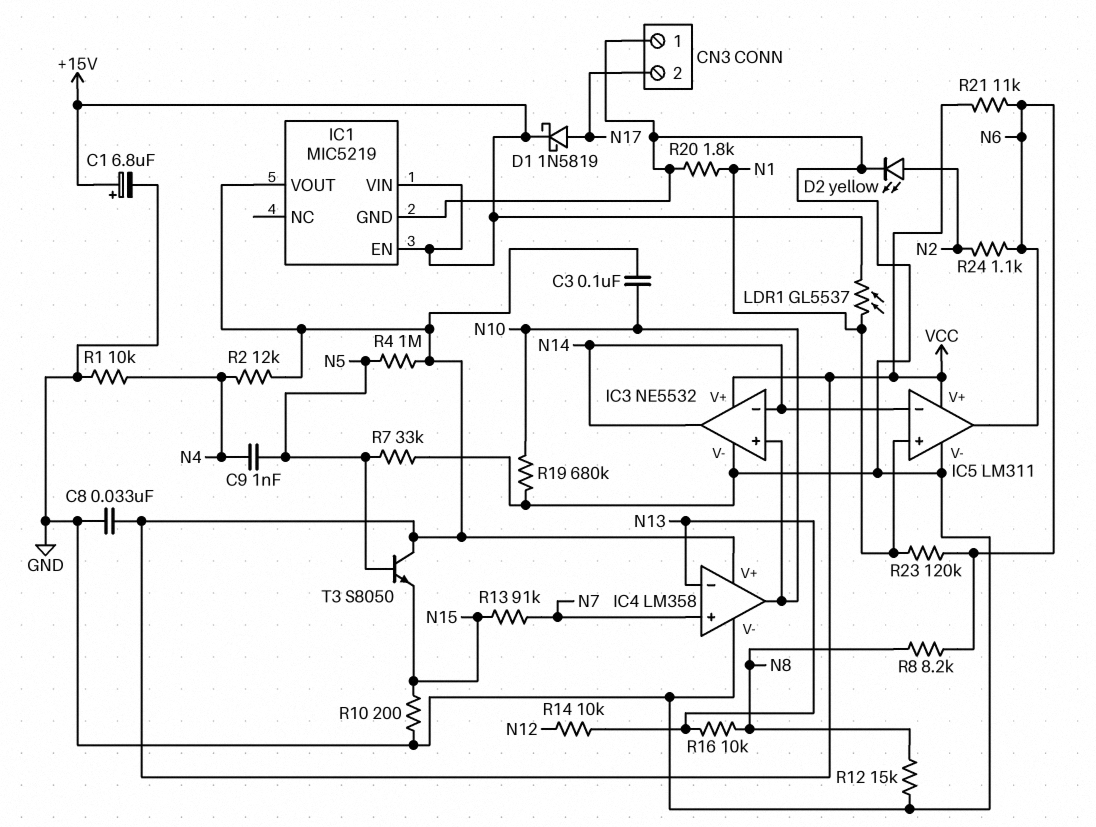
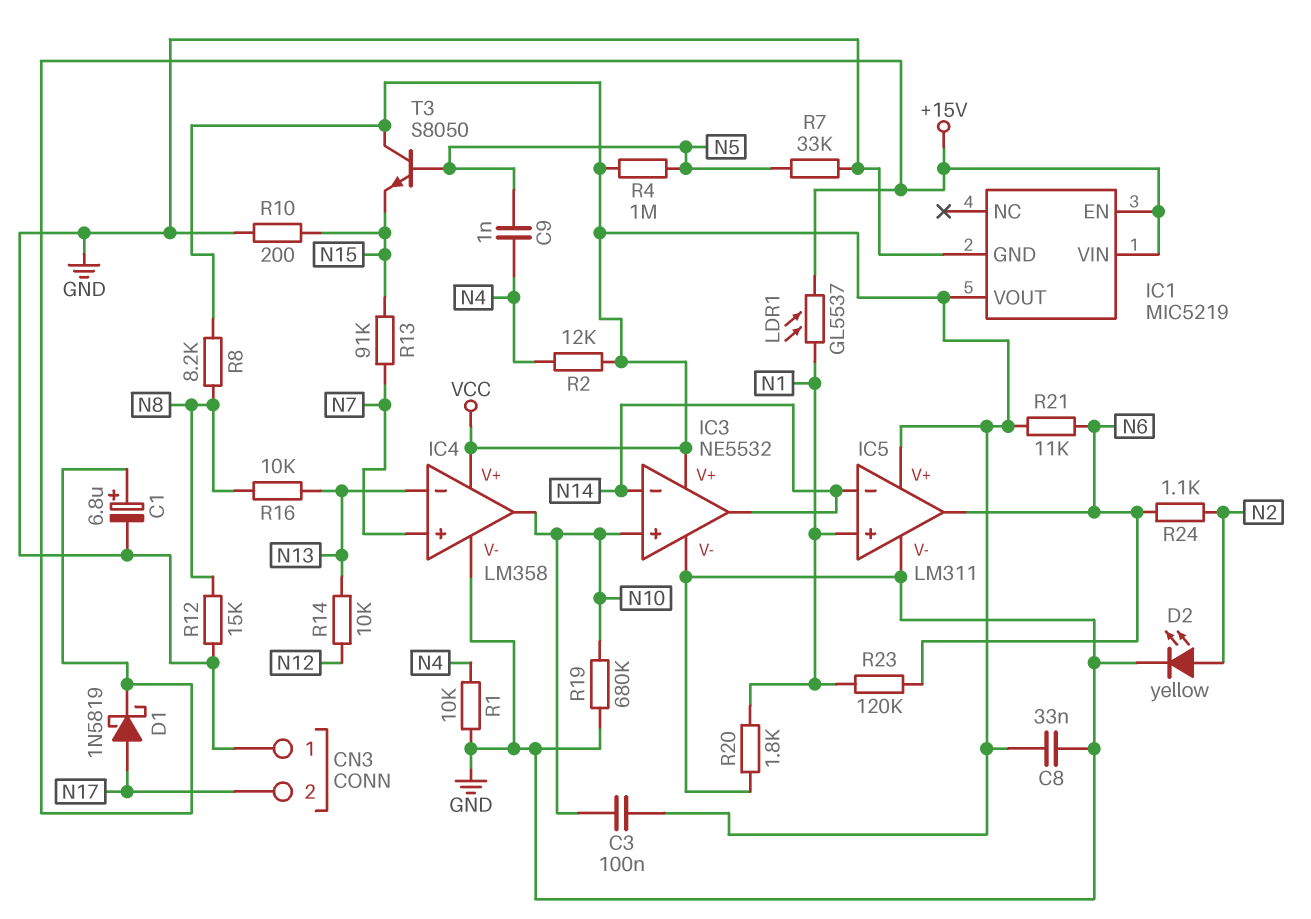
R8: 8.2k (N6, N8) -> 8.2k (N8, VCC)

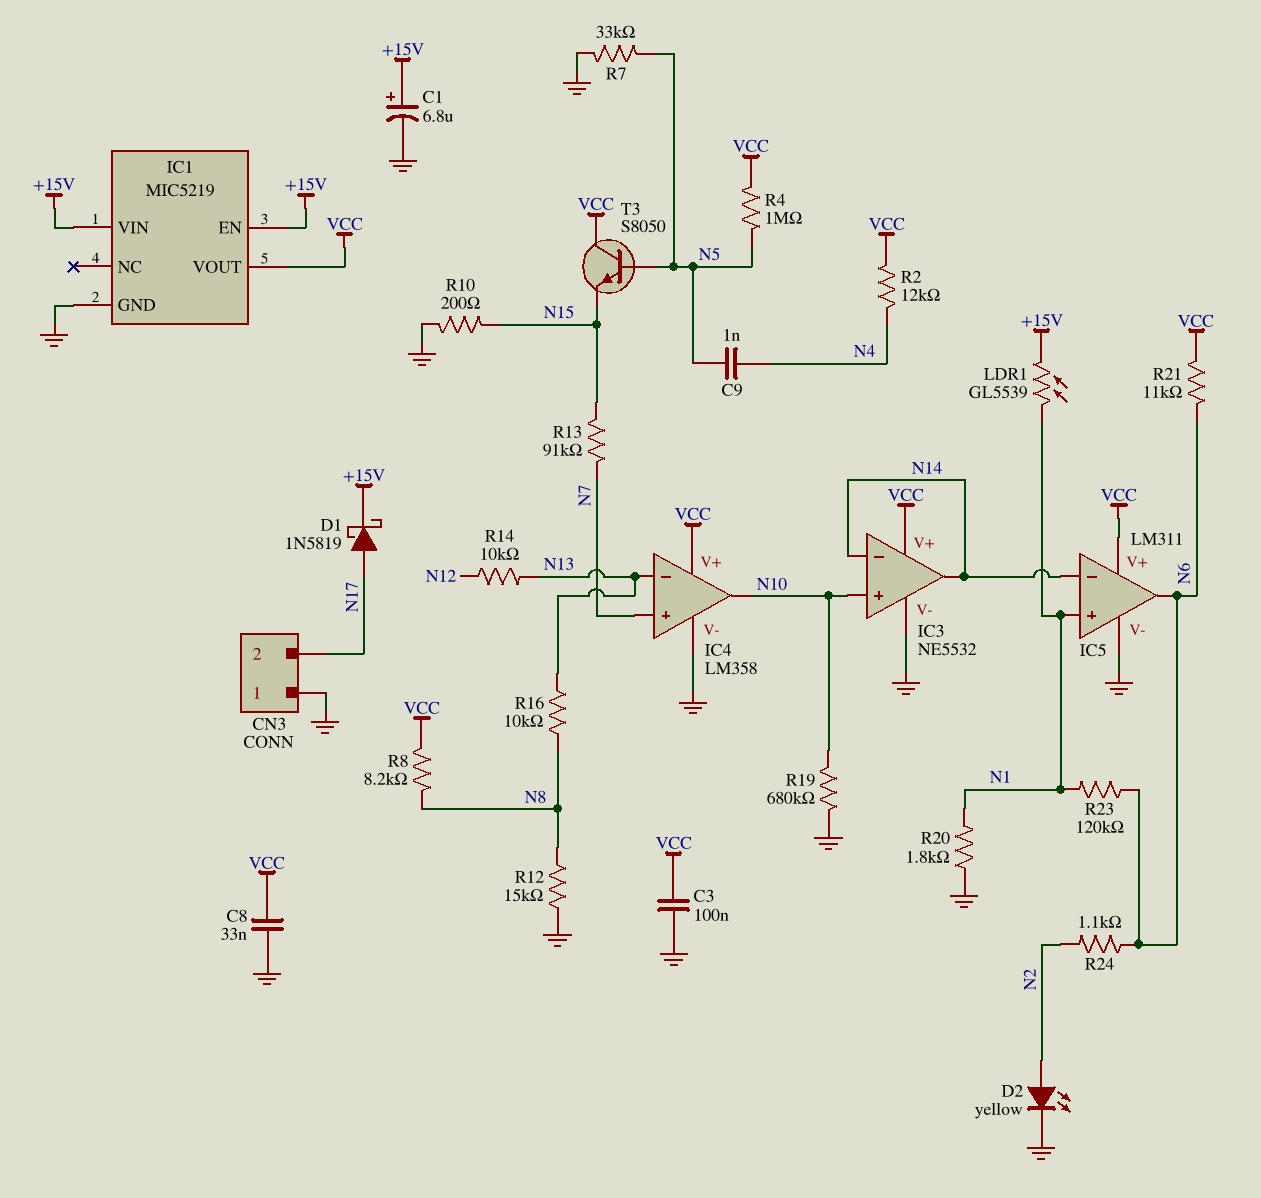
C3: 100nF (N10, VCC) -> 100nF (GND, VCC)
LDR1: GL5537 (+15V, N1) -> GL5539 (+15V, N1)
R1: 10k (GND, N4) -> none

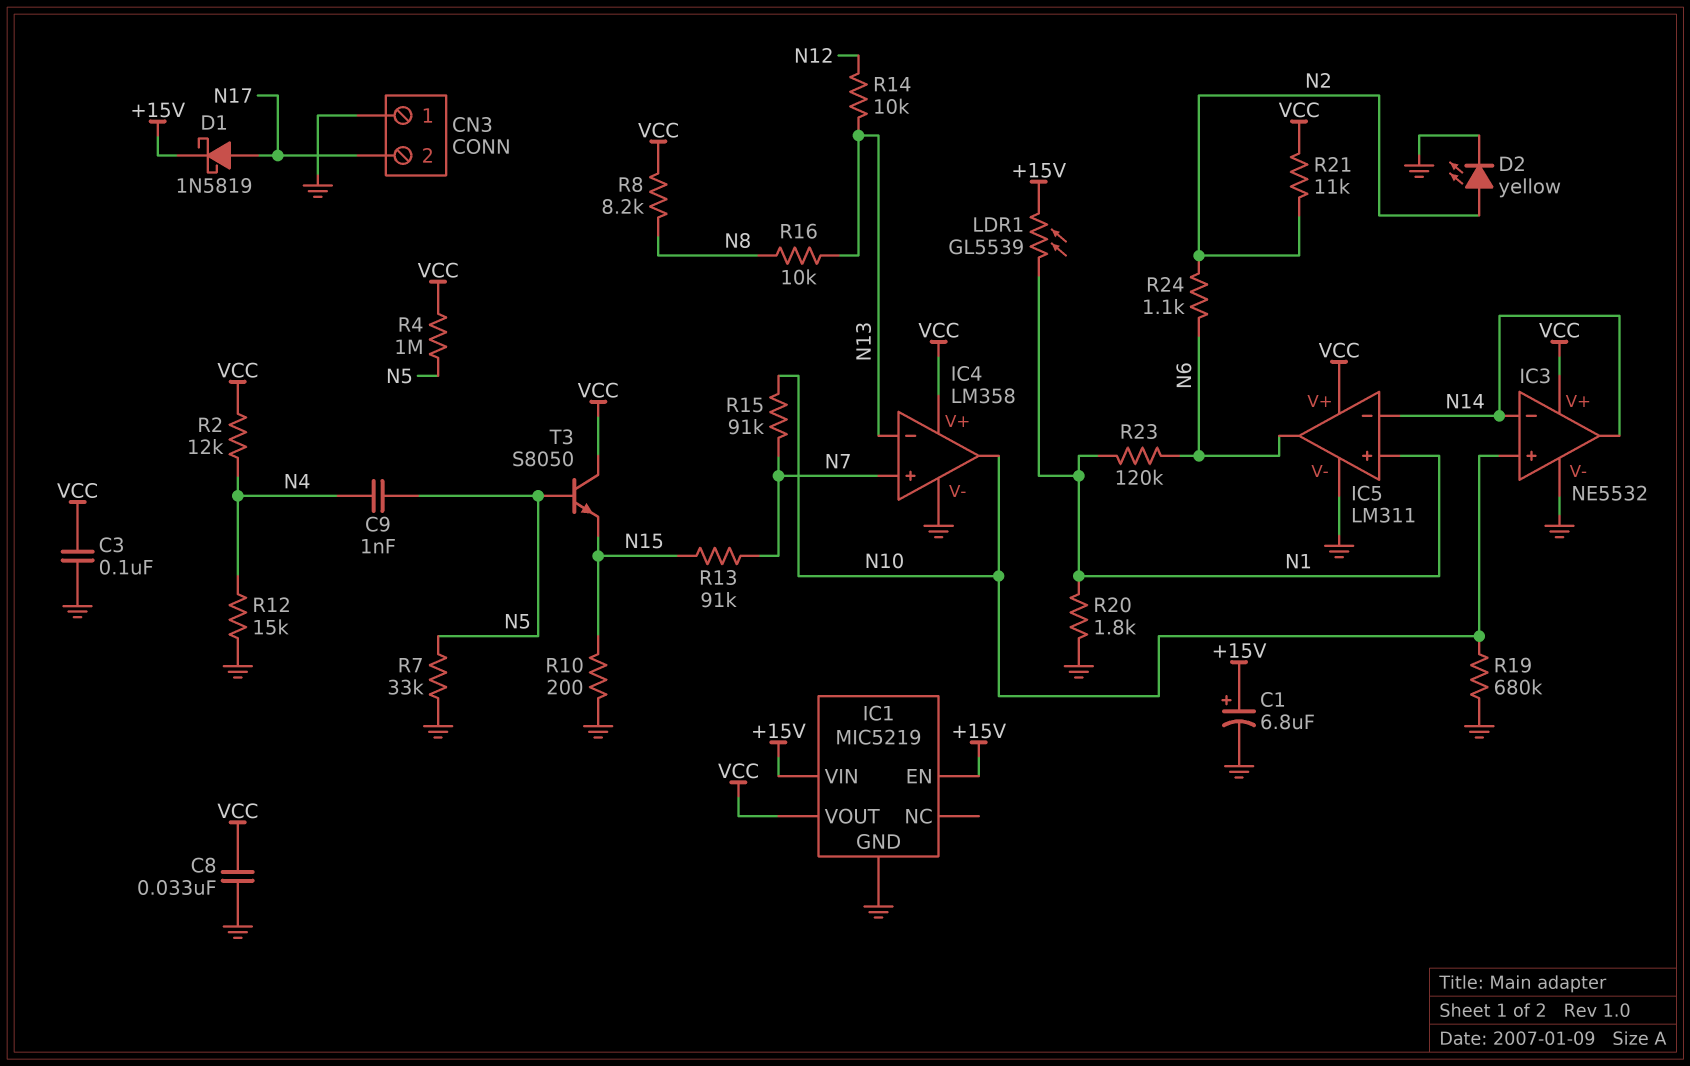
R12: 15k (GND, N8) -> 15k (GND, N4)
R15: none -> 91k (N7, N10)
R21: 11k (N6, VCC) -> 11k (N2, VCC)

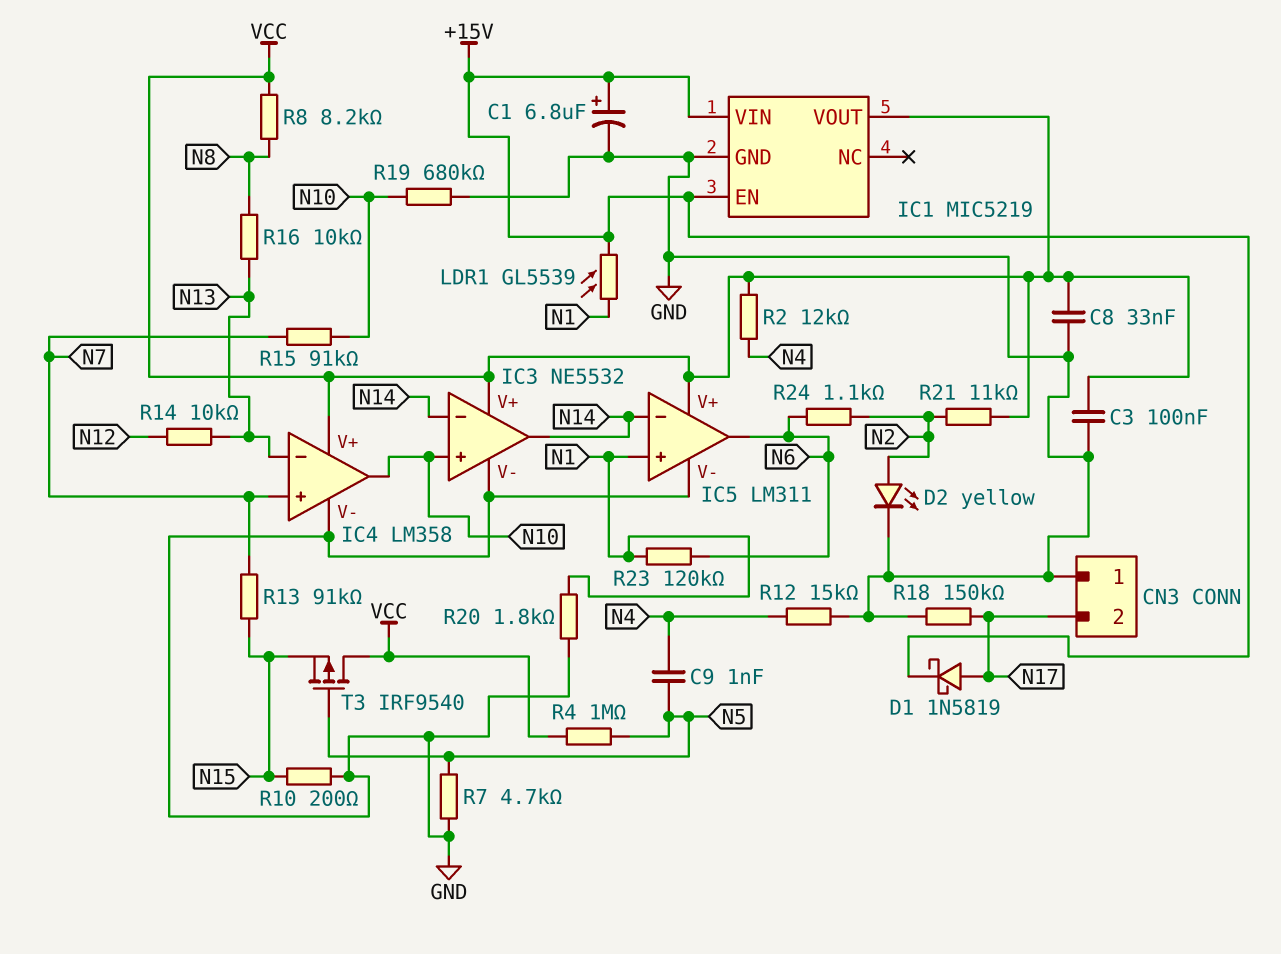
R7: 33k (GND, N5) -> 4.7k (GND, N5)
R18: none -> 150k (GND, N17)
T3: NPN S8050 (B N5, C VCC, E N15) -> PMOS IRF9540 (G N5, D VCC, S N15)

